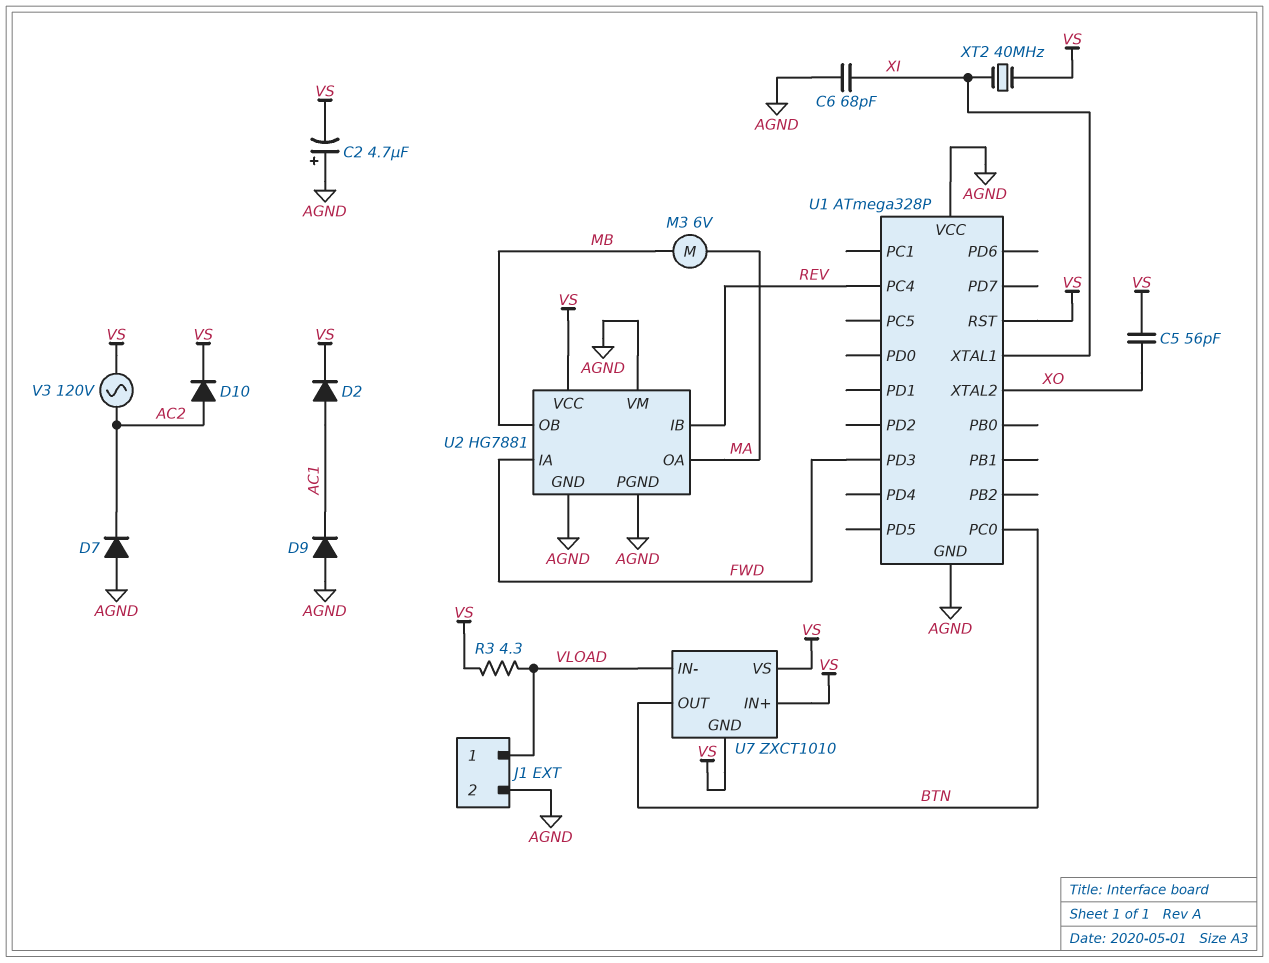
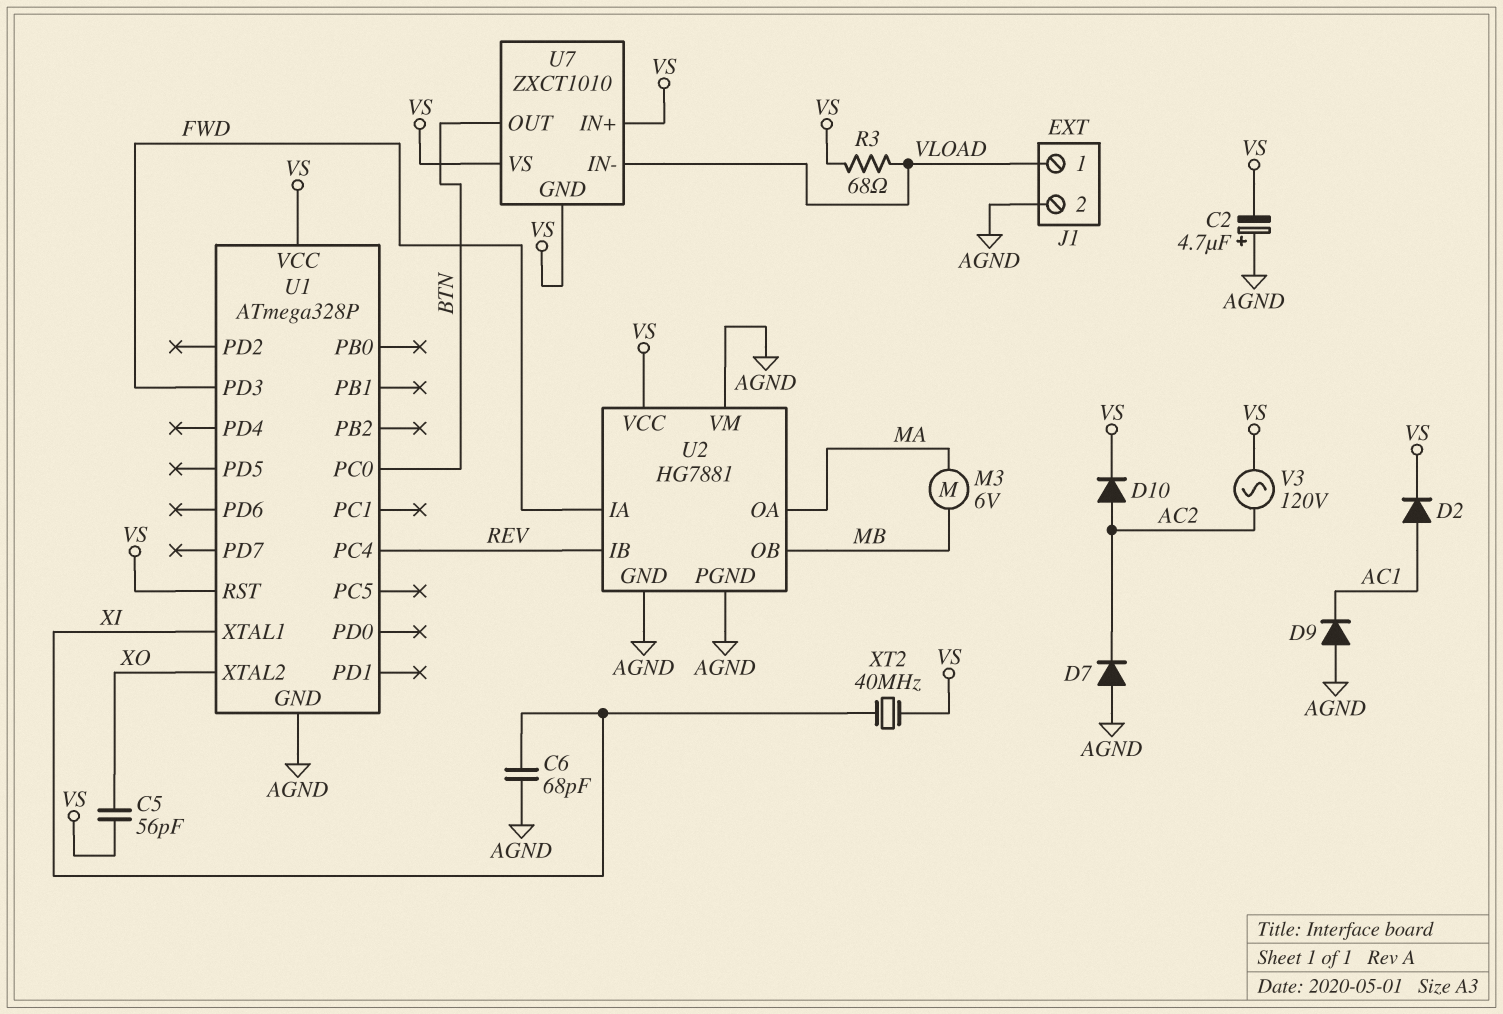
R3: 4.3 (VLOAD, VS) -> 68 (VLOAD, VS)
U1 pin VCC: AGND -> VS

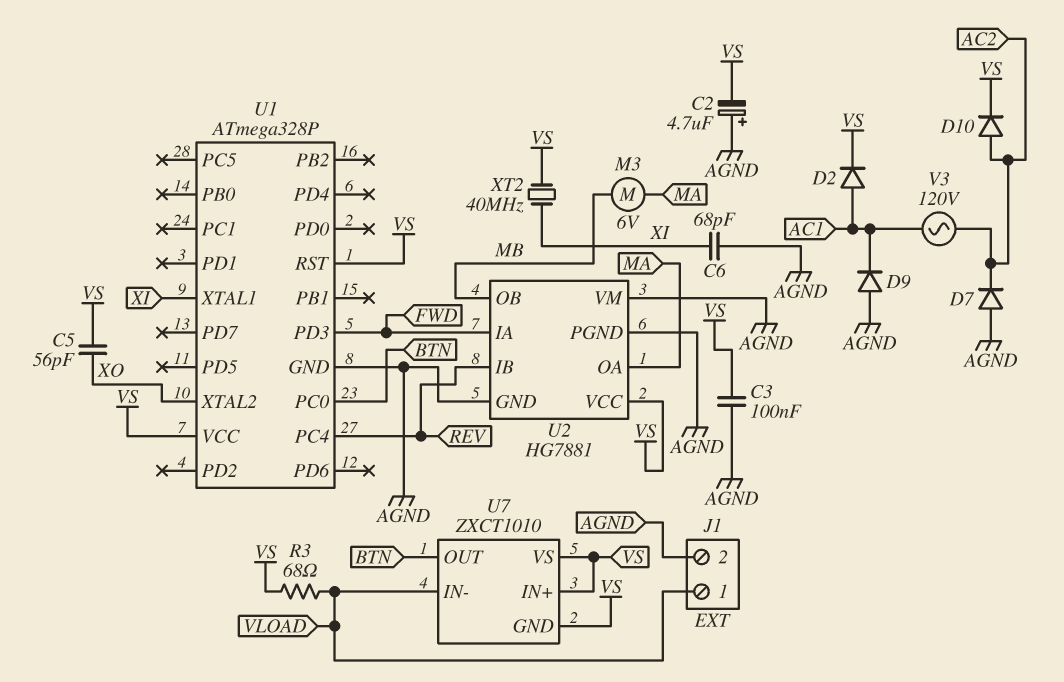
C3: none -> 100nF (AGND, VS)
V3: AC 120V (AC2, VS) -> AC 120V (AC1, AC2)

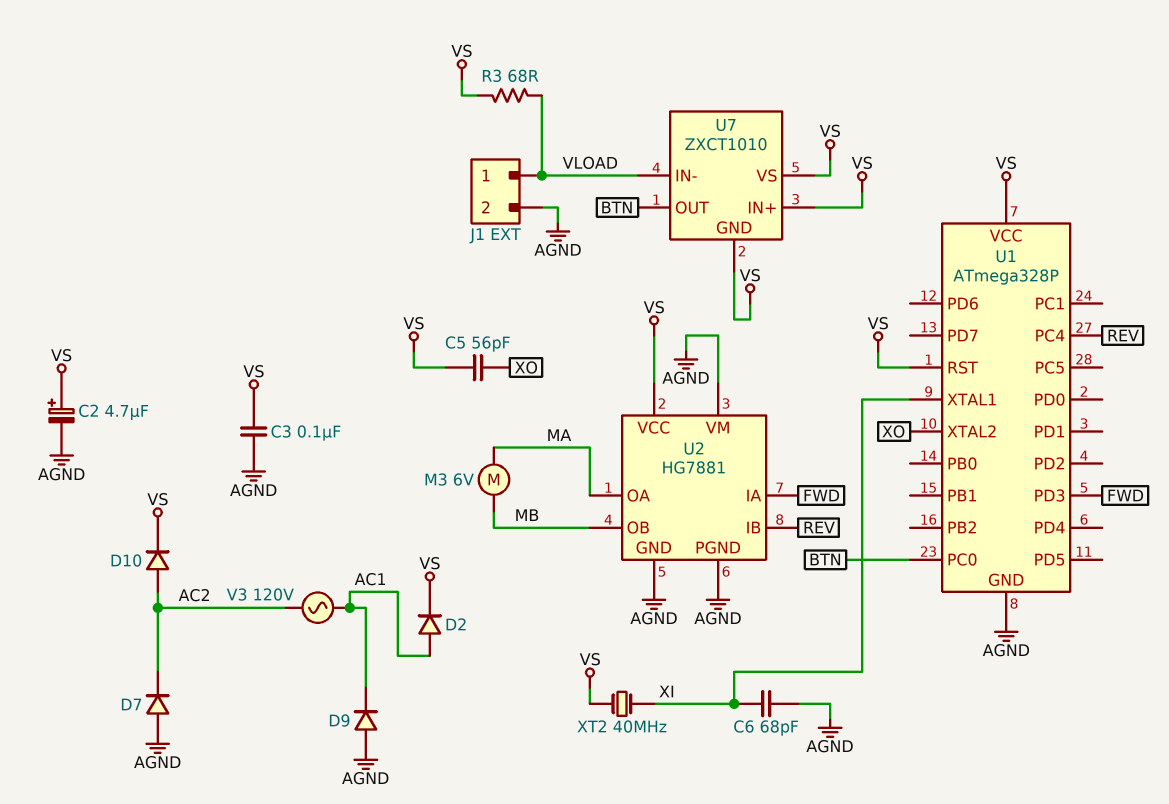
C2: 4.7uF (plus AGND, minus VS) -> 4.7uF (plus VS, minus AGND)

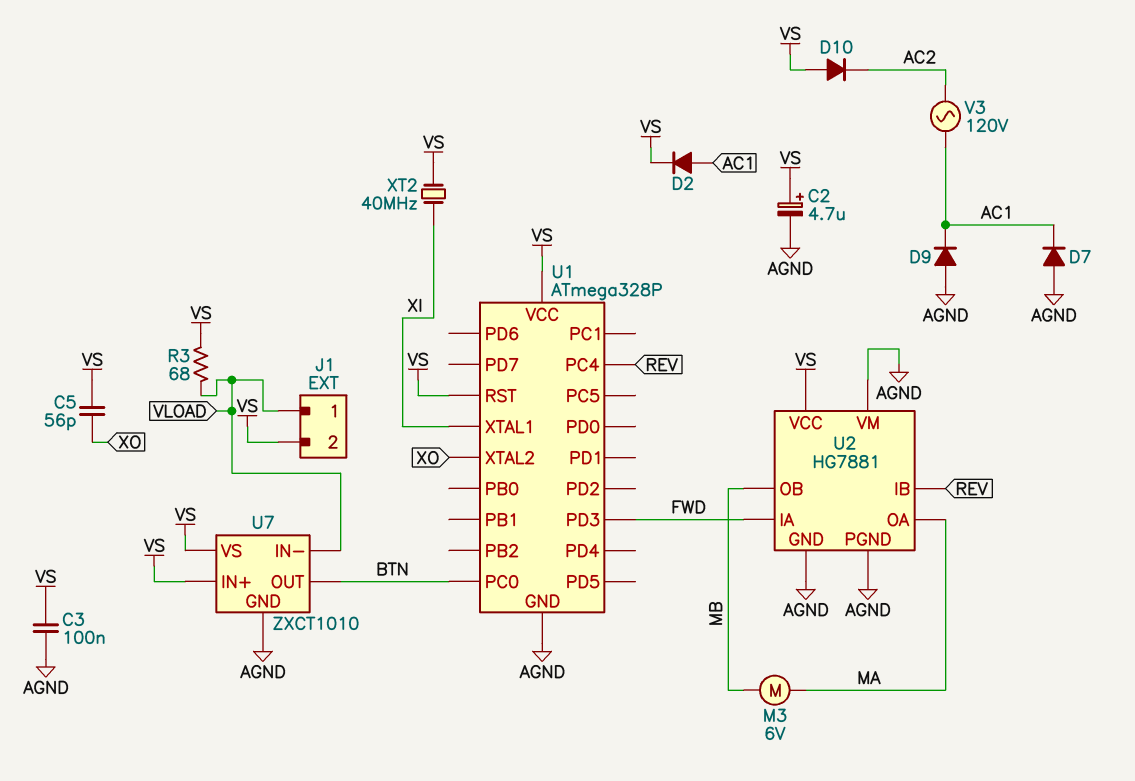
C6: 68pF (AGND, XI) -> none
D7: diode (A AGND, K AC2) -> diode (A AGND, K AC1)
D10: diode (A AC2, K VS) -> diode (A VS, K AC2)
J1 pin 2: AGND -> VS
U7 pin GND: VS -> AGND

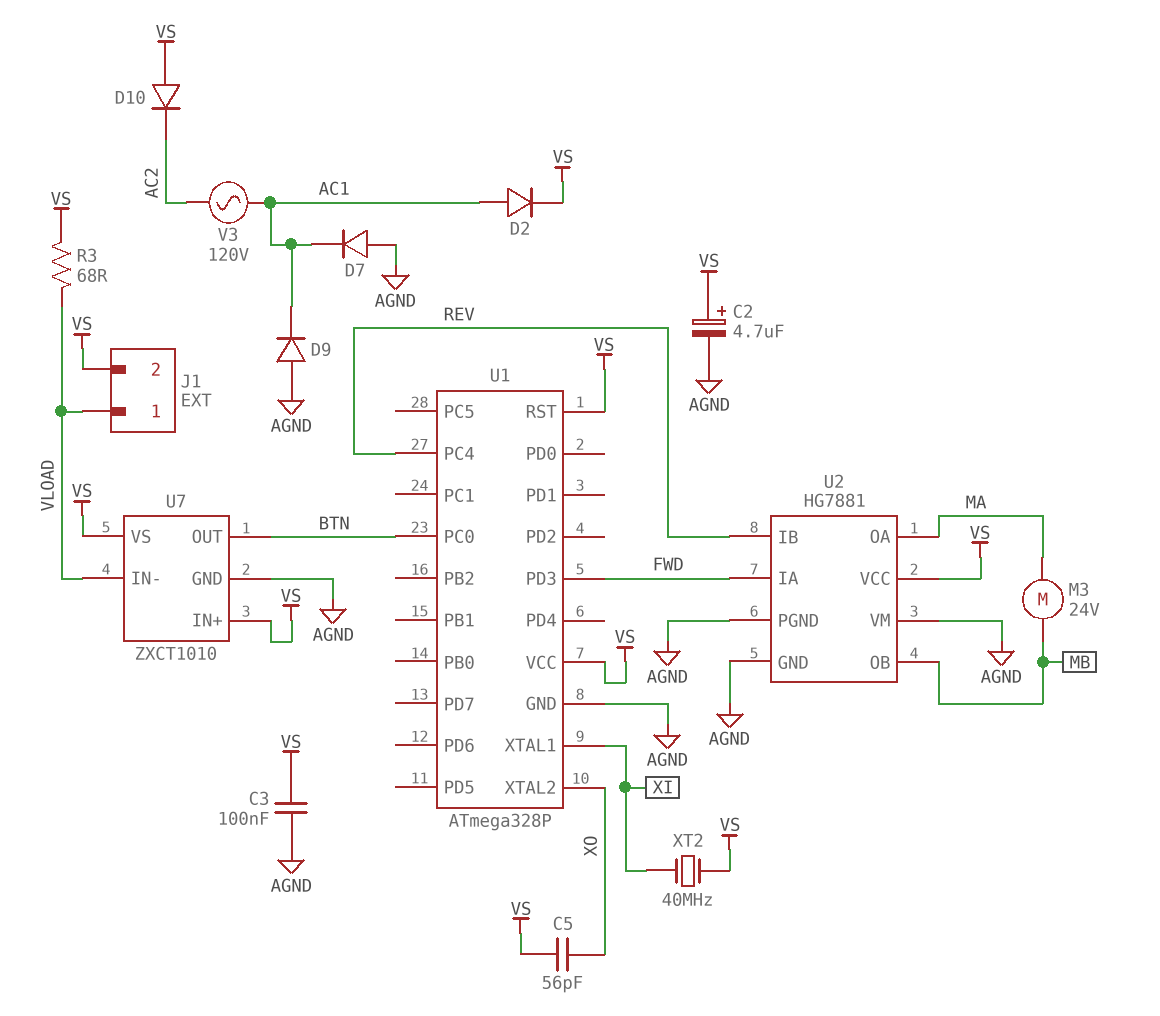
M3: motor 6V (MA, MB) -> motor 24V (MA, MB)

